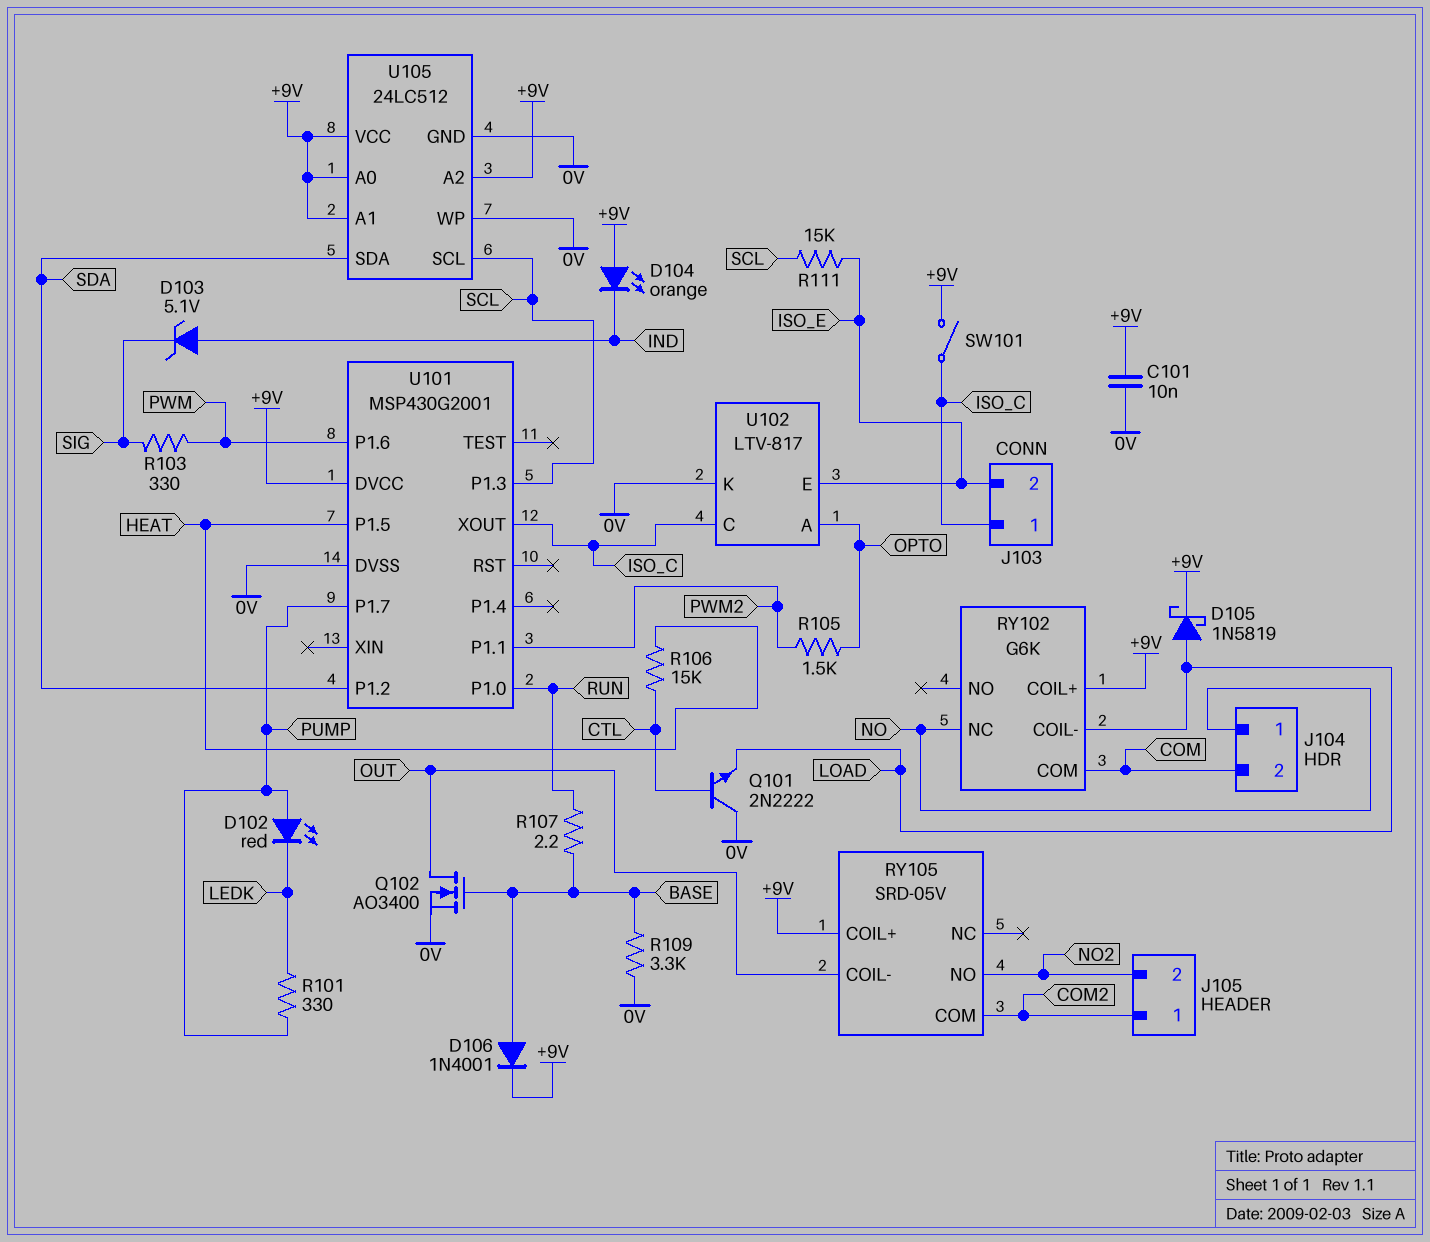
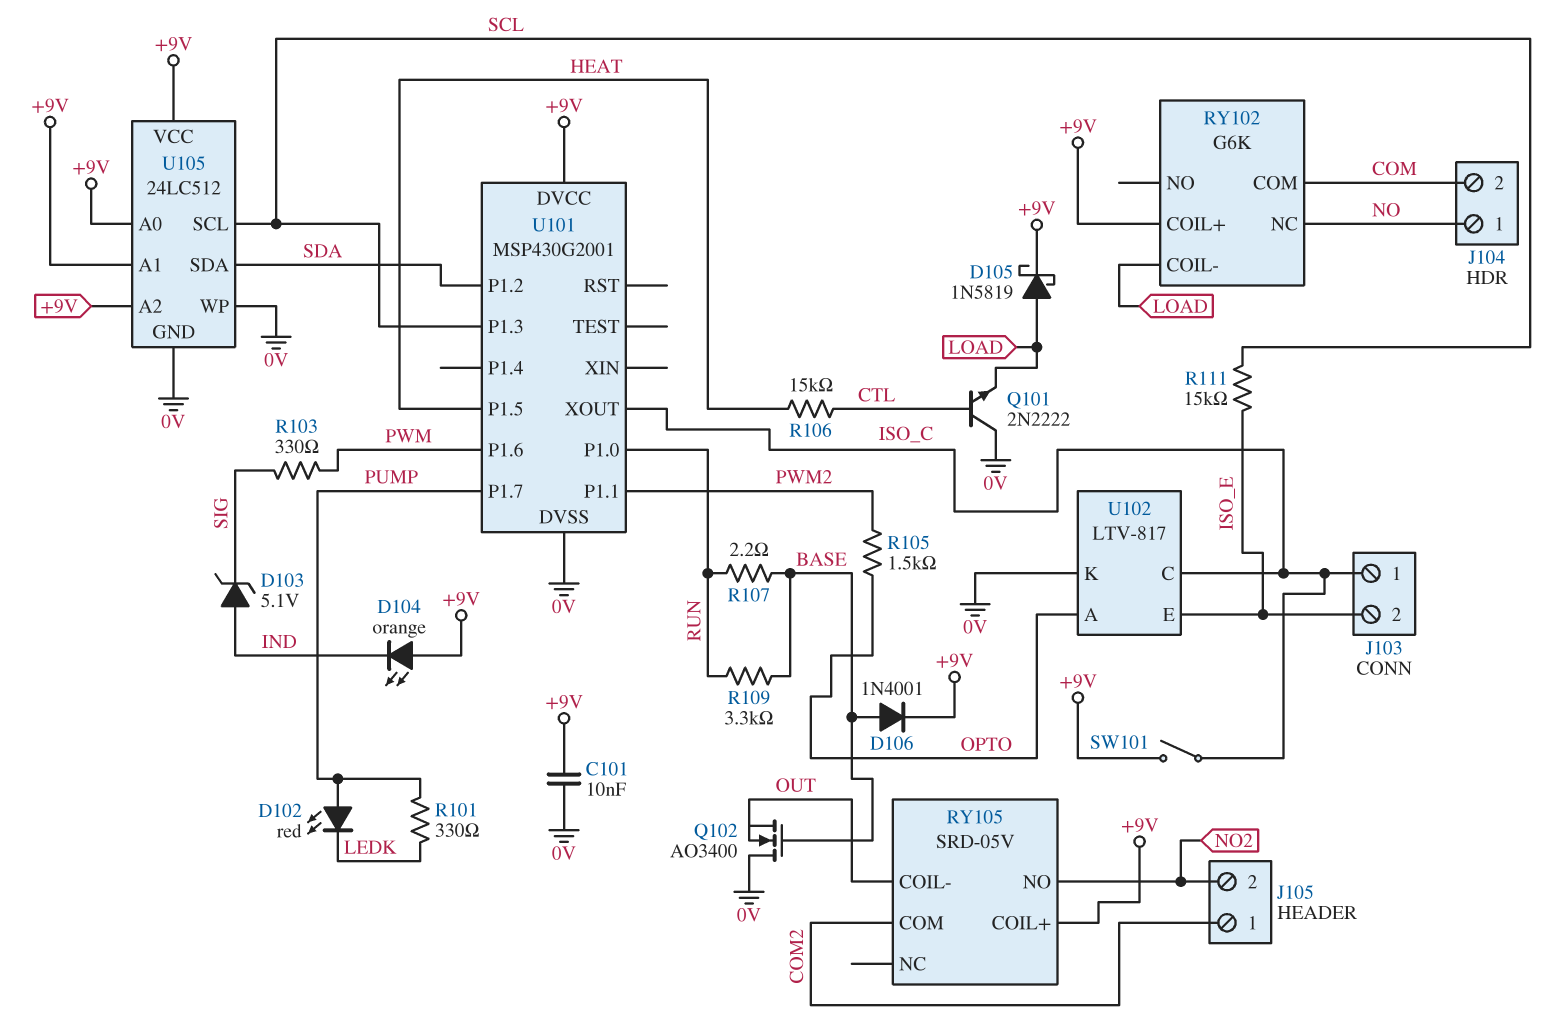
Q102: NMOS AO3400 (G BASE, D OUT, S 0V) -> NMOS AO3400 (G BASE, D 0V, S OUT)
R109: 3.3k (0V, BASE) -> 3.3k (BASE, RUN)

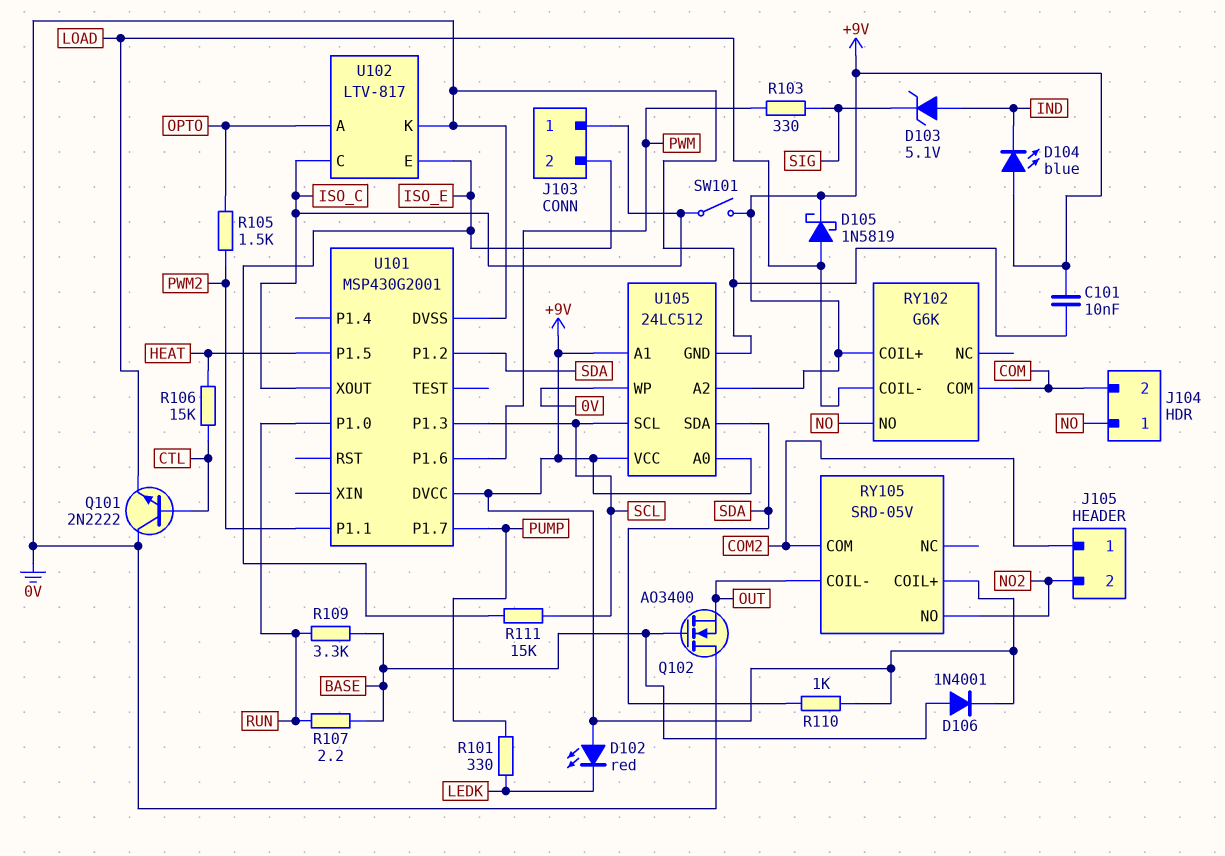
D102: LED red (A PUMP, K LEDK) -> LED red (A +9V, K LEDK)
D104: LED orange (A +9V, K IND) -> LED blue (A +9V, K IND)
R110: none -> 1k (+9V, SDA)
RY102 pin NC: NO -> none
RY102 pin NO: none -> NO

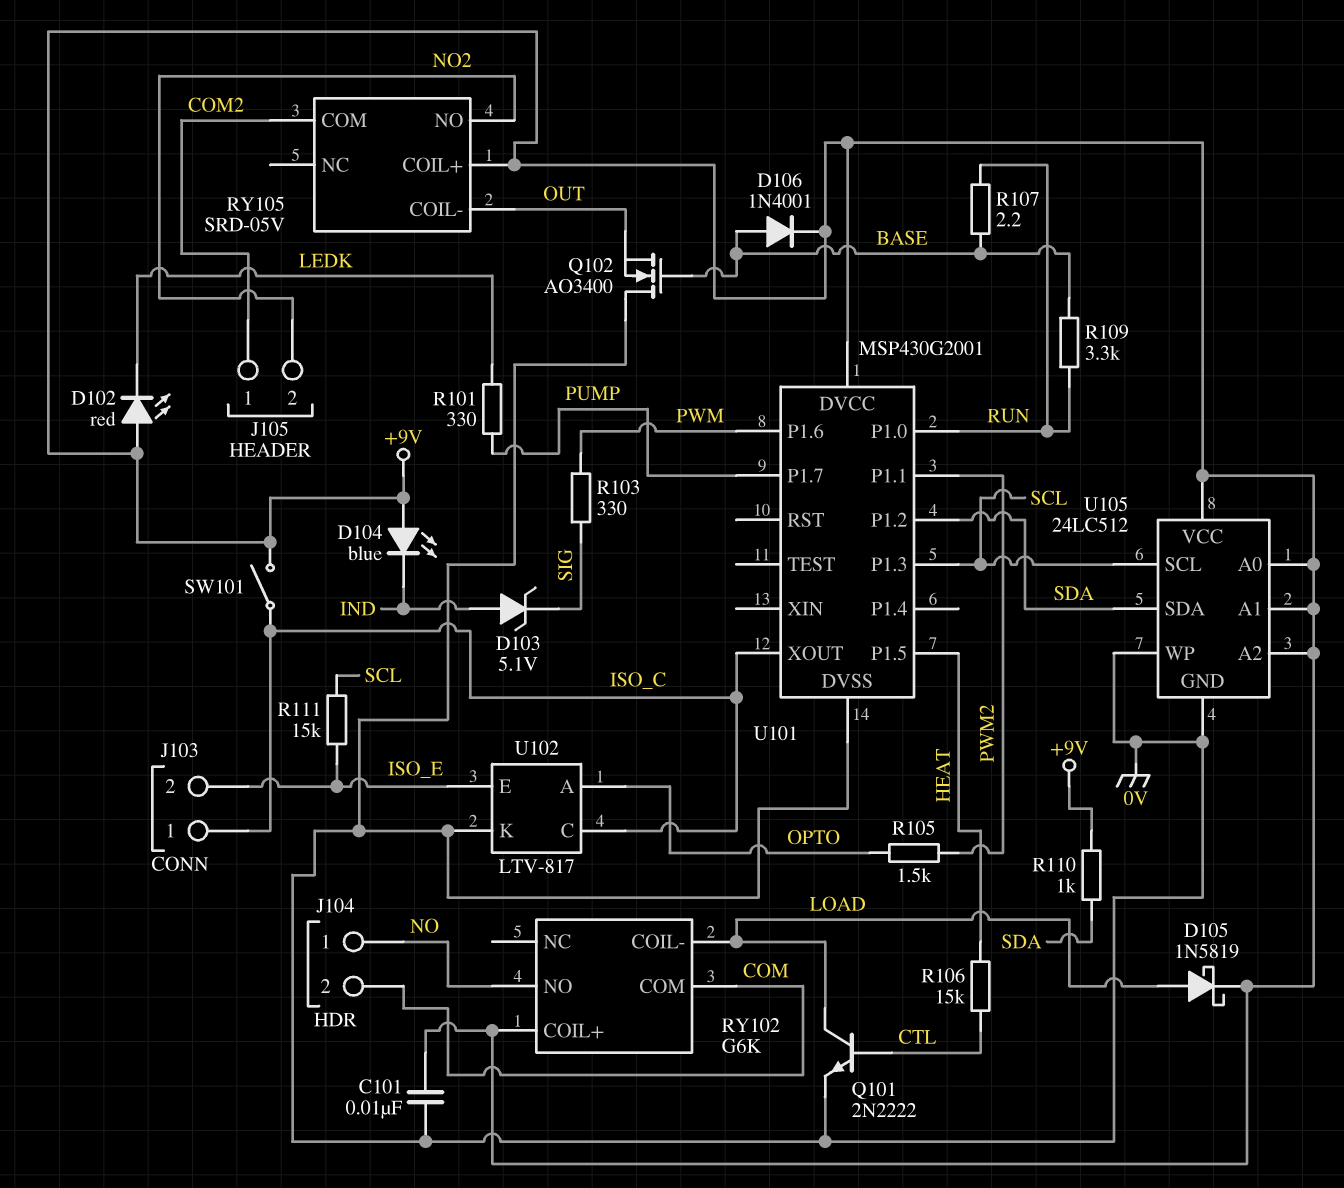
Q101: NPN 2N2222 (B CTL, C 0V, E LOAD) -> NPN 2N2222 (B CTL, C LOAD, E 0V)

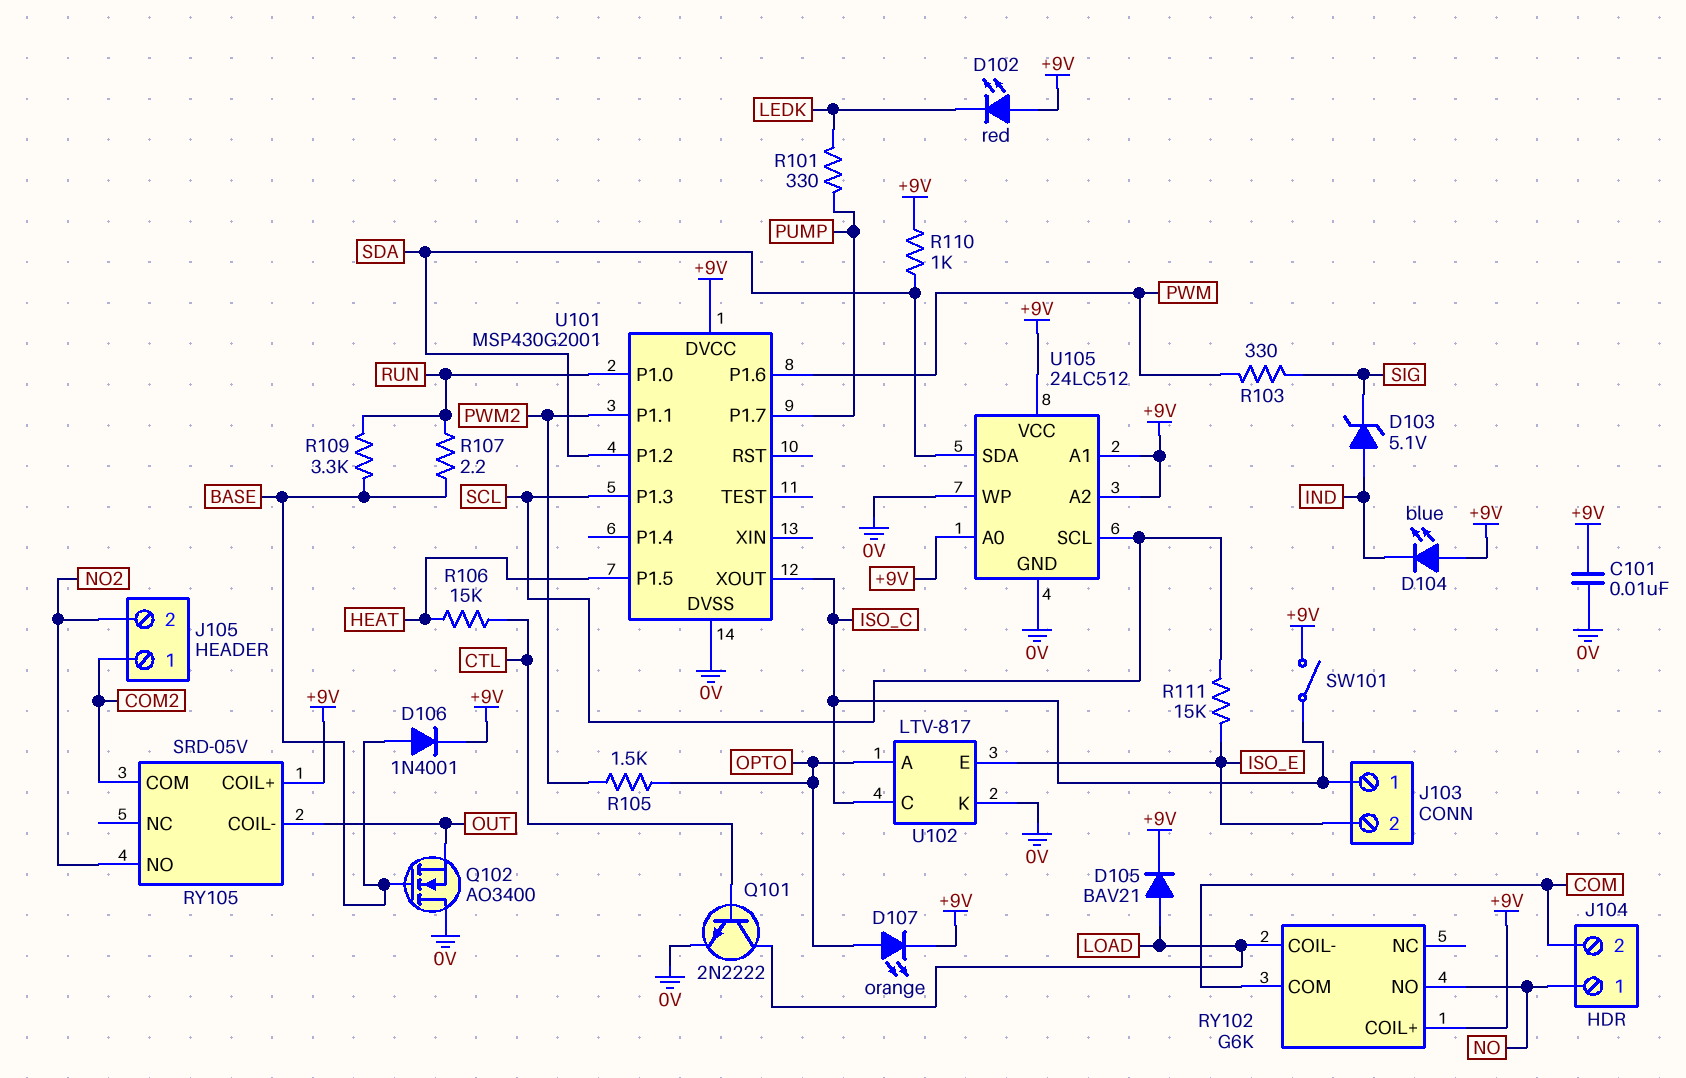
D105: schottky 1N5819 (A LOAD, K +9V) -> diode BAV21 (A LOAD, K +9V)
D107: none -> LED orange (A OPTO, K +9V)

